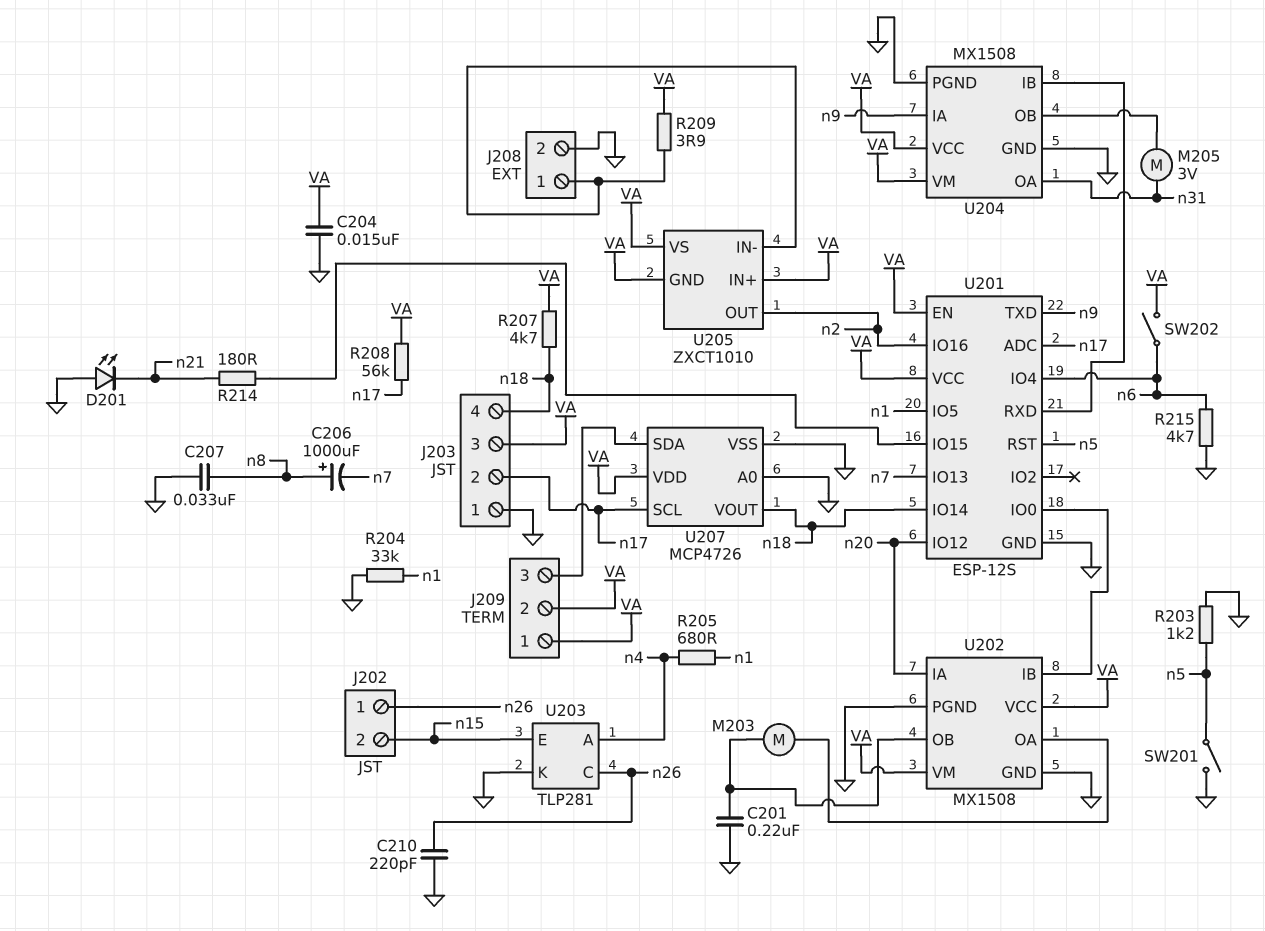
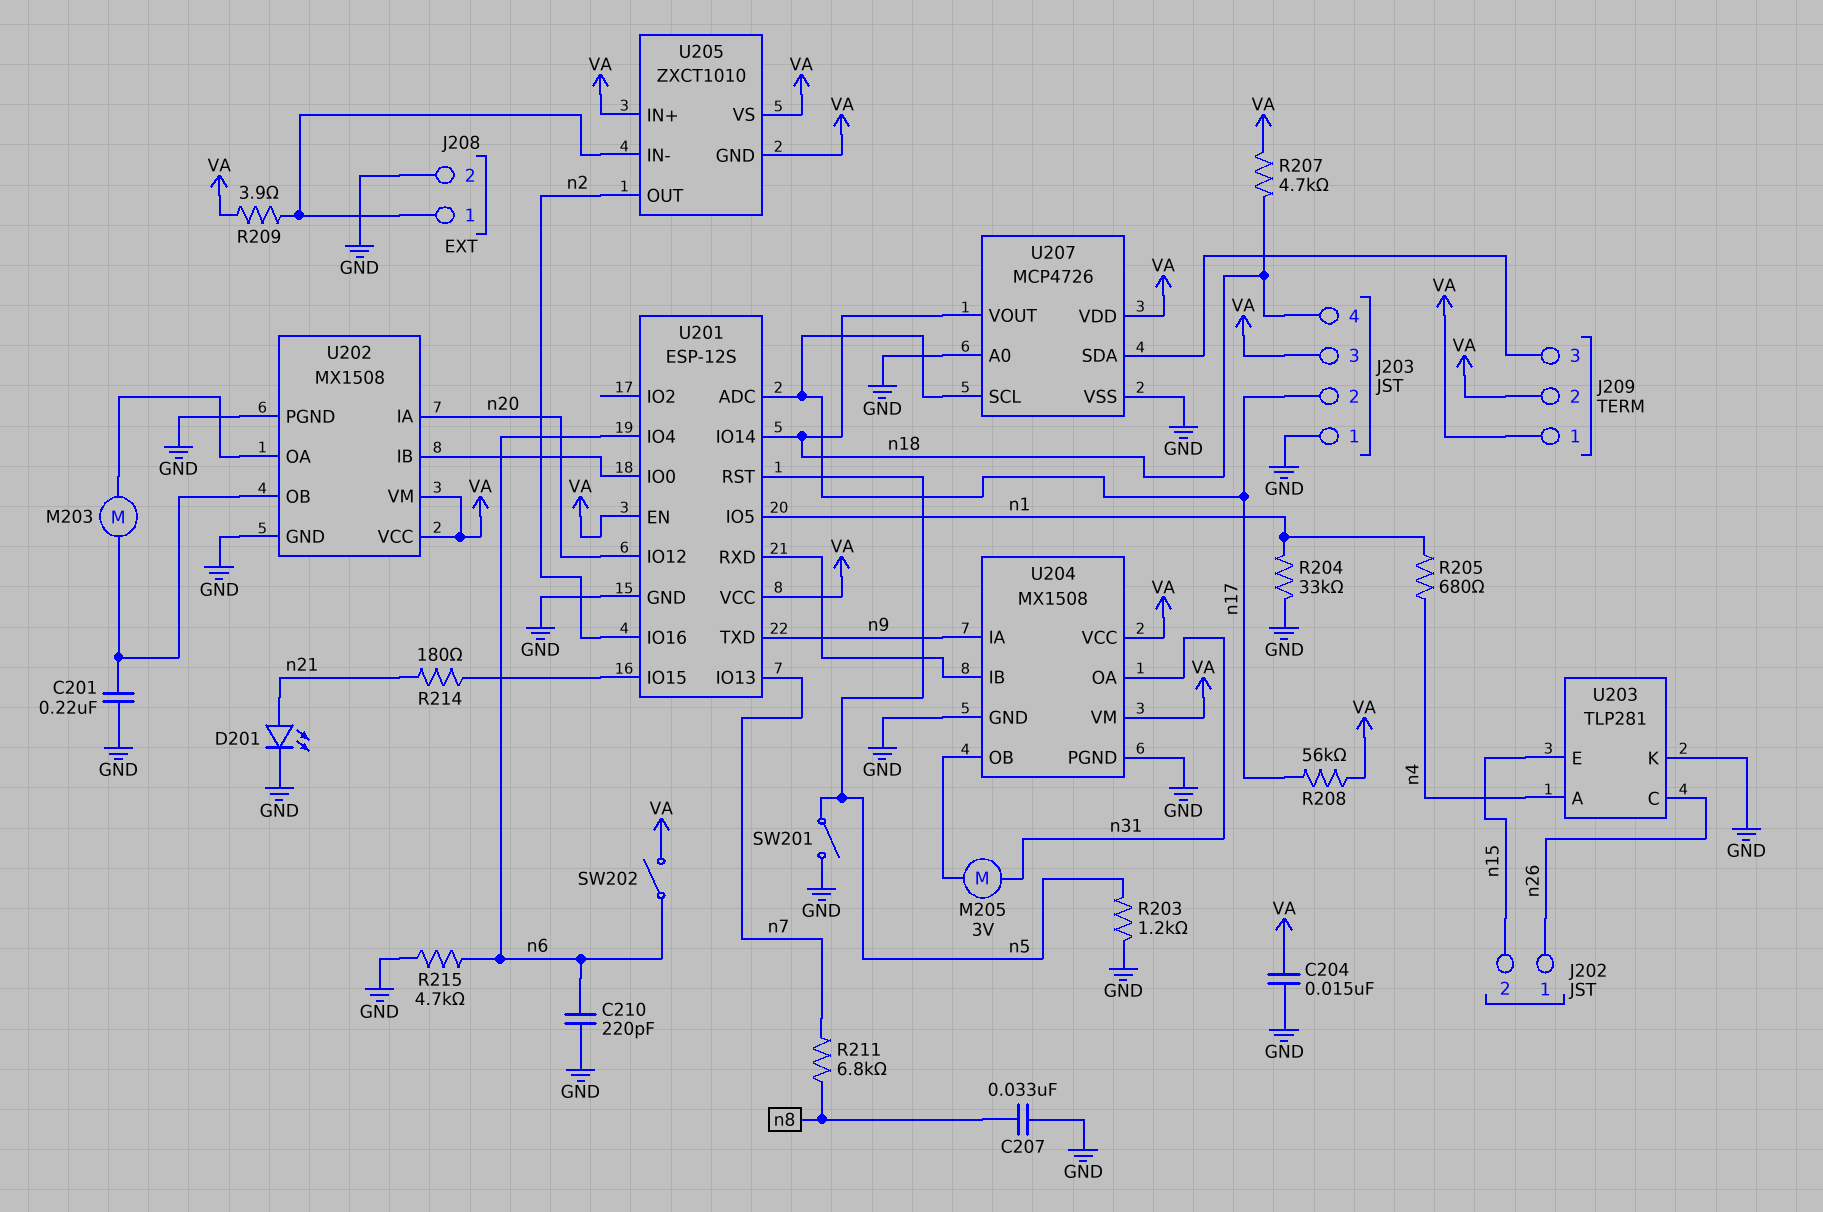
C206: 1000uF (plus n8, minus n7) -> none
C210: 220pF (GND, n26) -> 220pF (GND, n6)
D201: LED (A GND, K n21) -> LED (A n21, K GND)
R211: none -> 6.8k (n7, n8)

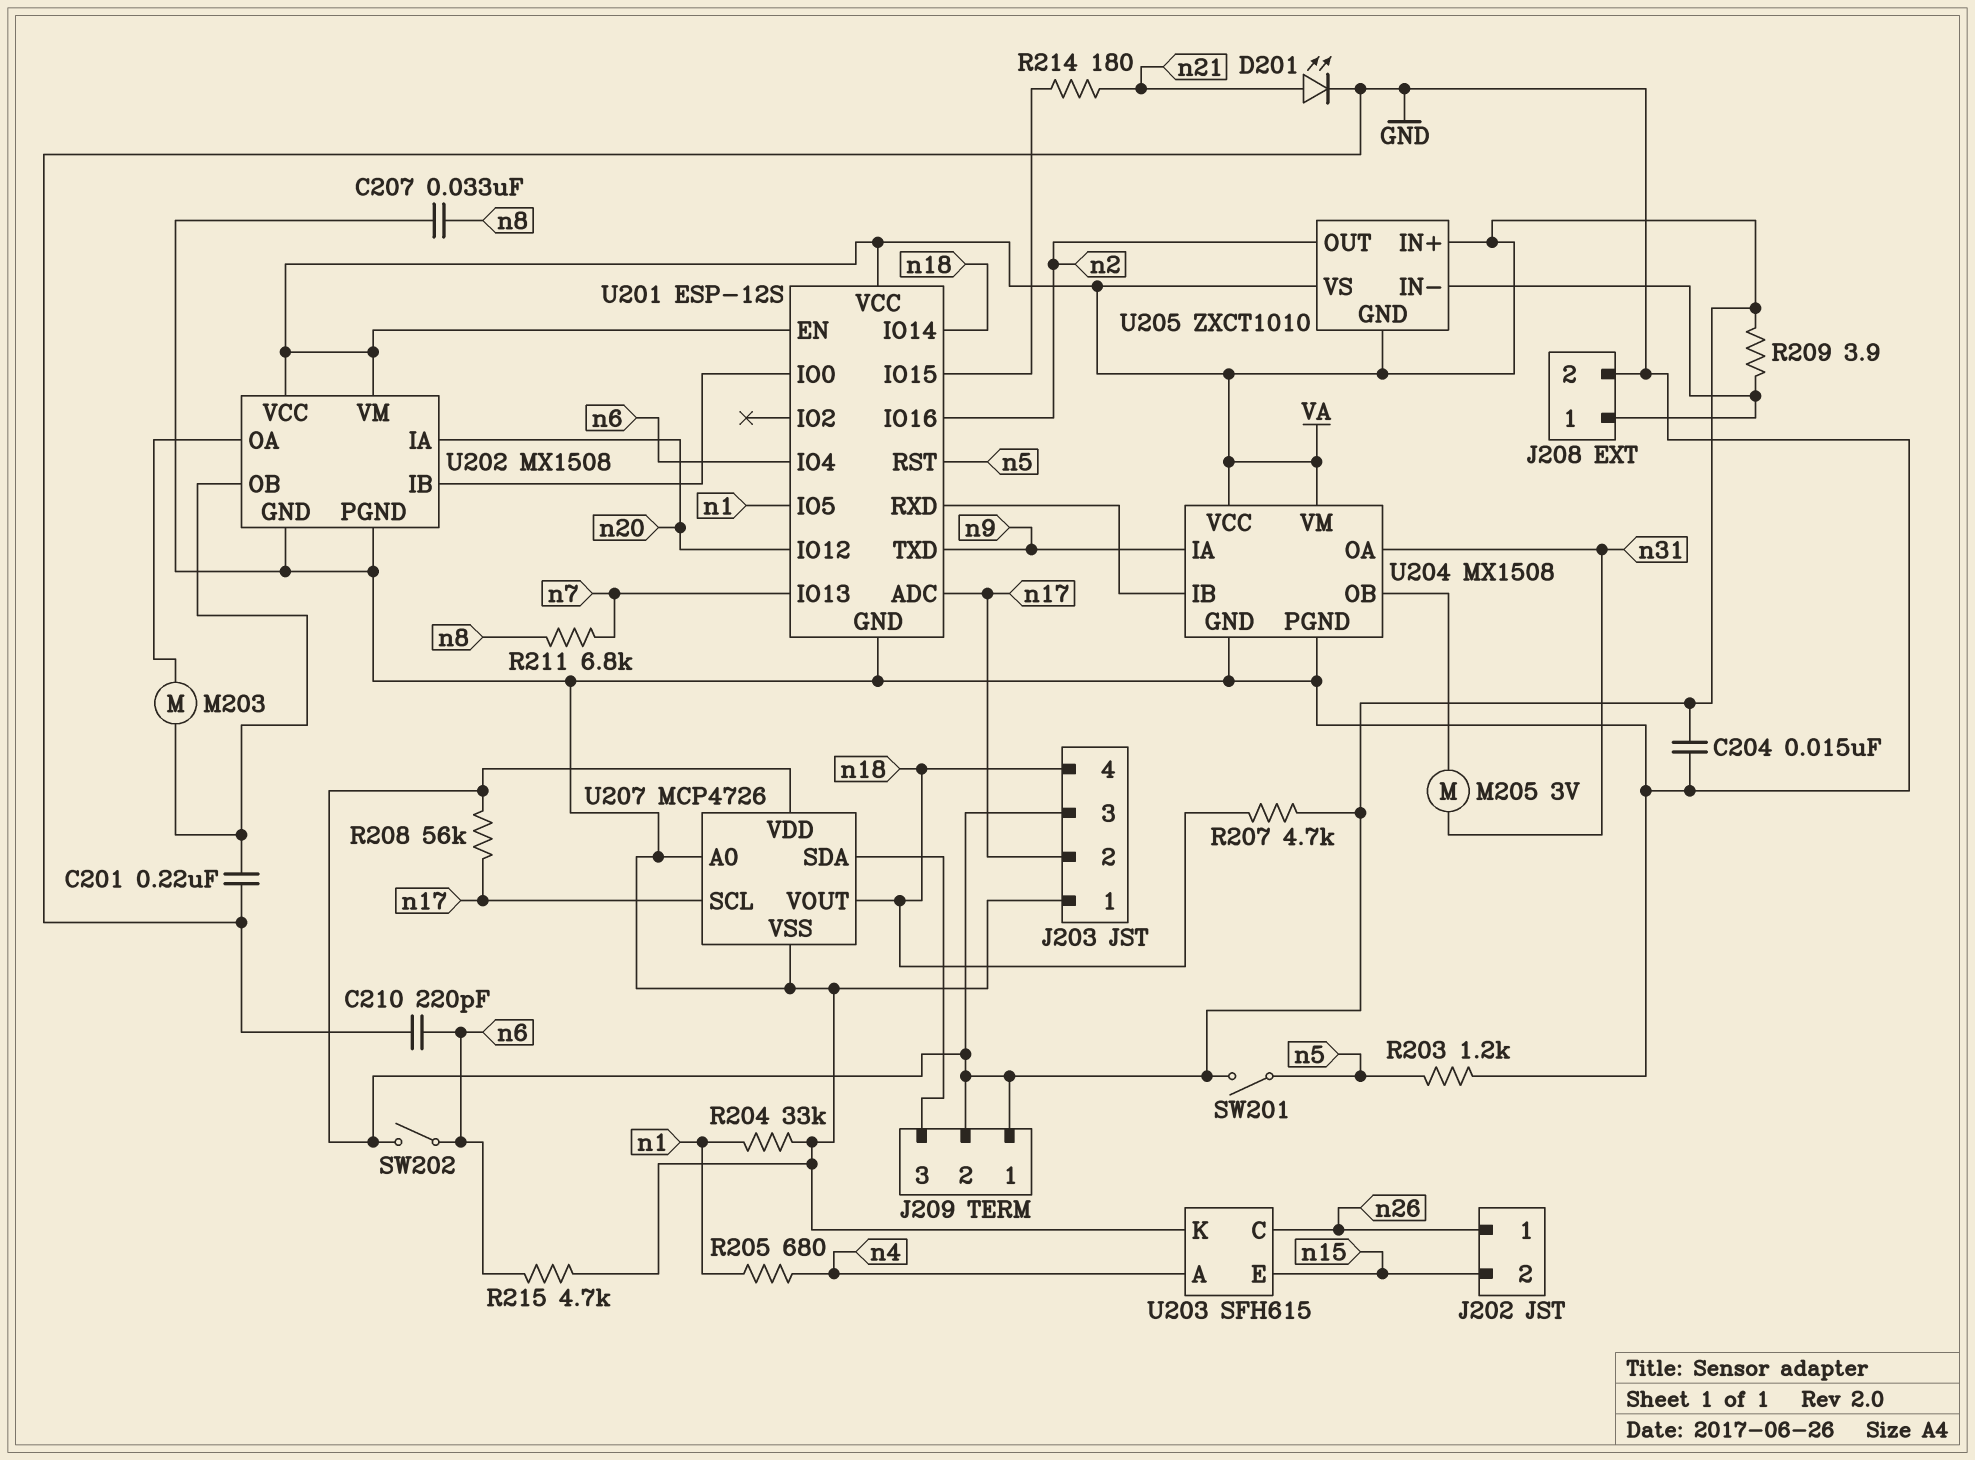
SW201: switch (GND, n5) -> switch (VA, n5)
U203: TLP281 -> SFH615

